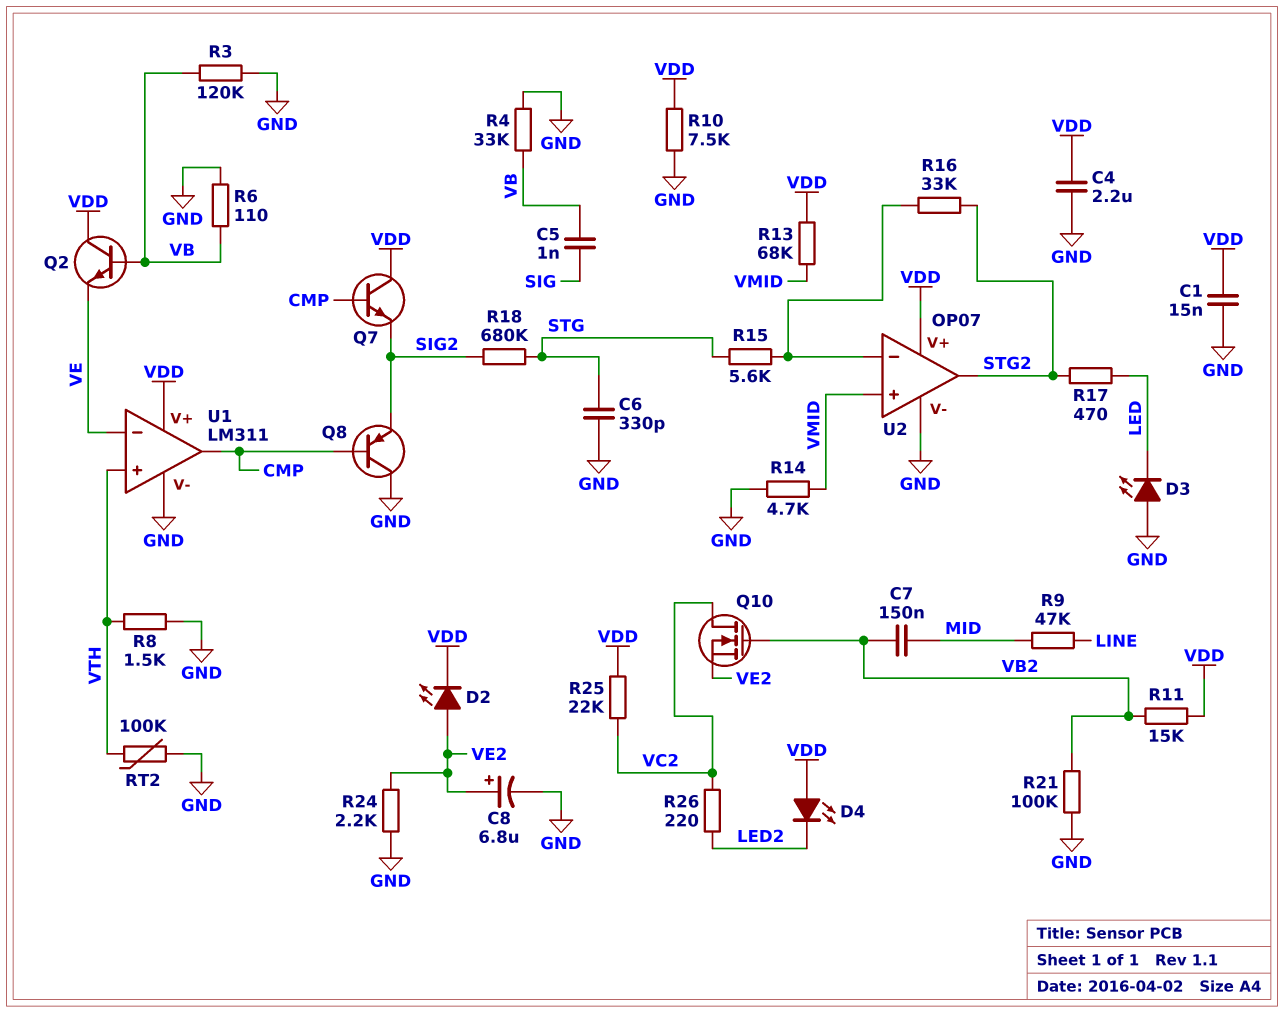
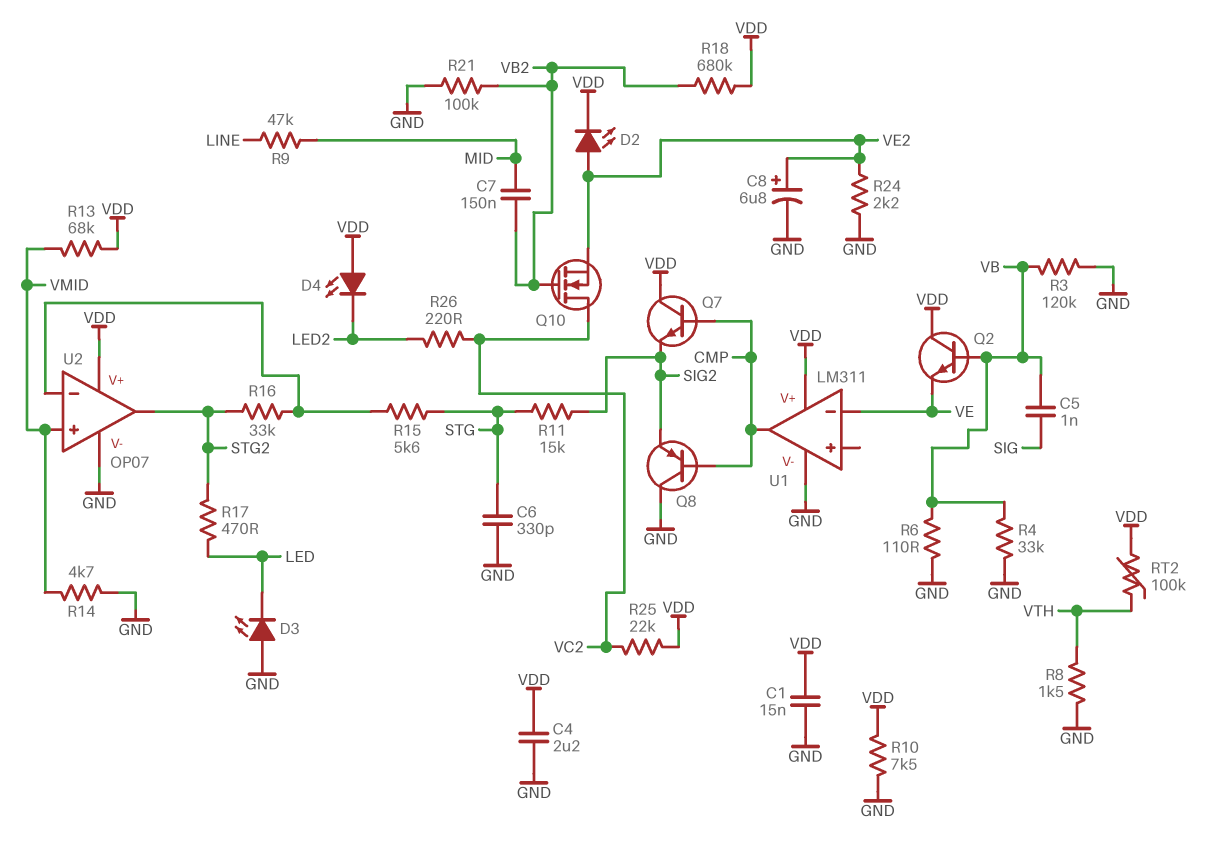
R11: 15k (VB2, VDD) -> 15k (SIG2, STG)
R18: 680k (SIG2, STG) -> 680k (VB2, VDD)
RT2: 100k (GND, VTH) -> 100k (VDD, VTH)
U1 pin in+: VTH -> none

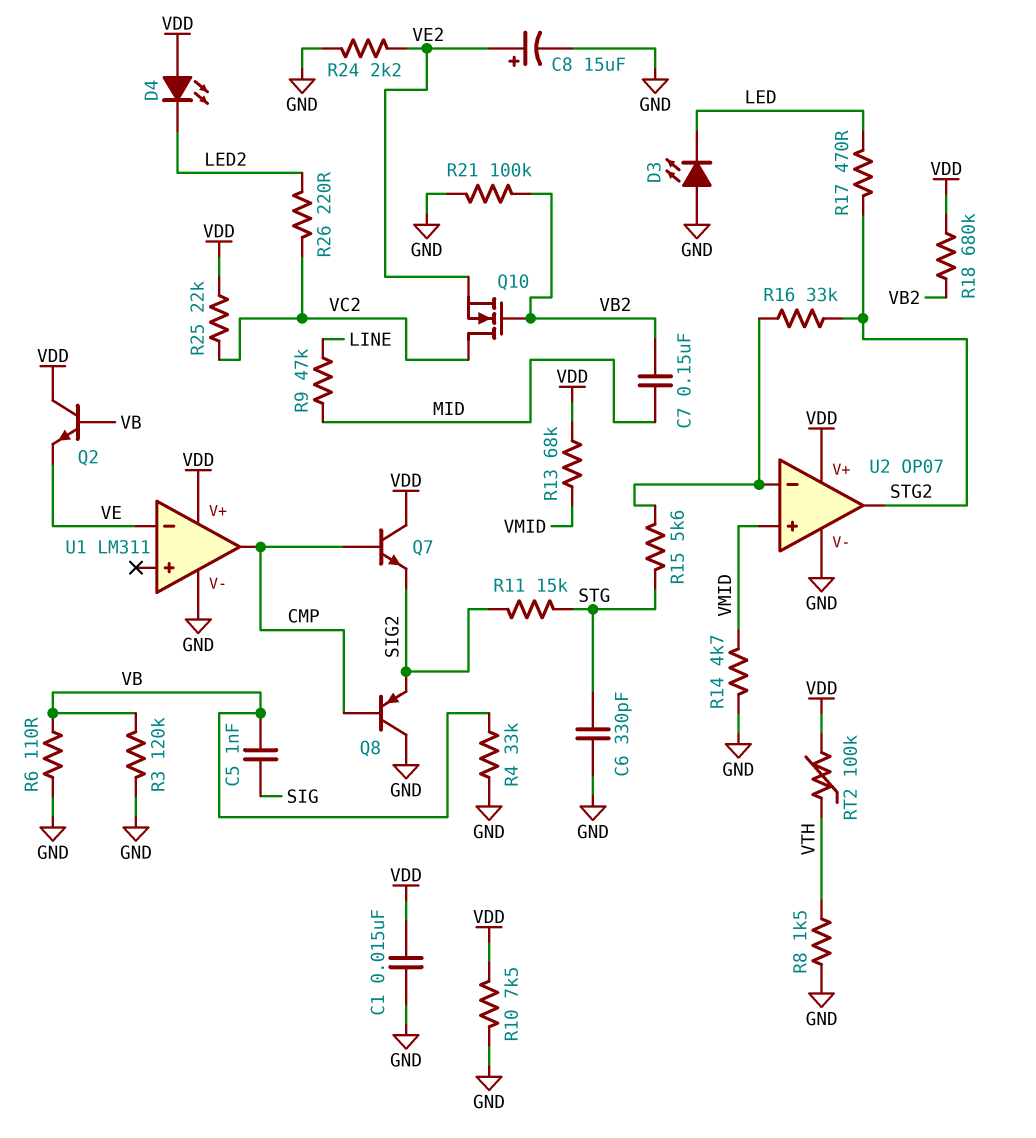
C4: 2.2uF (GND, VDD) -> none
C8: 6.8uF (plus VE2, minus GND) -> 15uF (plus VE2, minus GND)
D2: LED (A VE2, K VDD) -> none

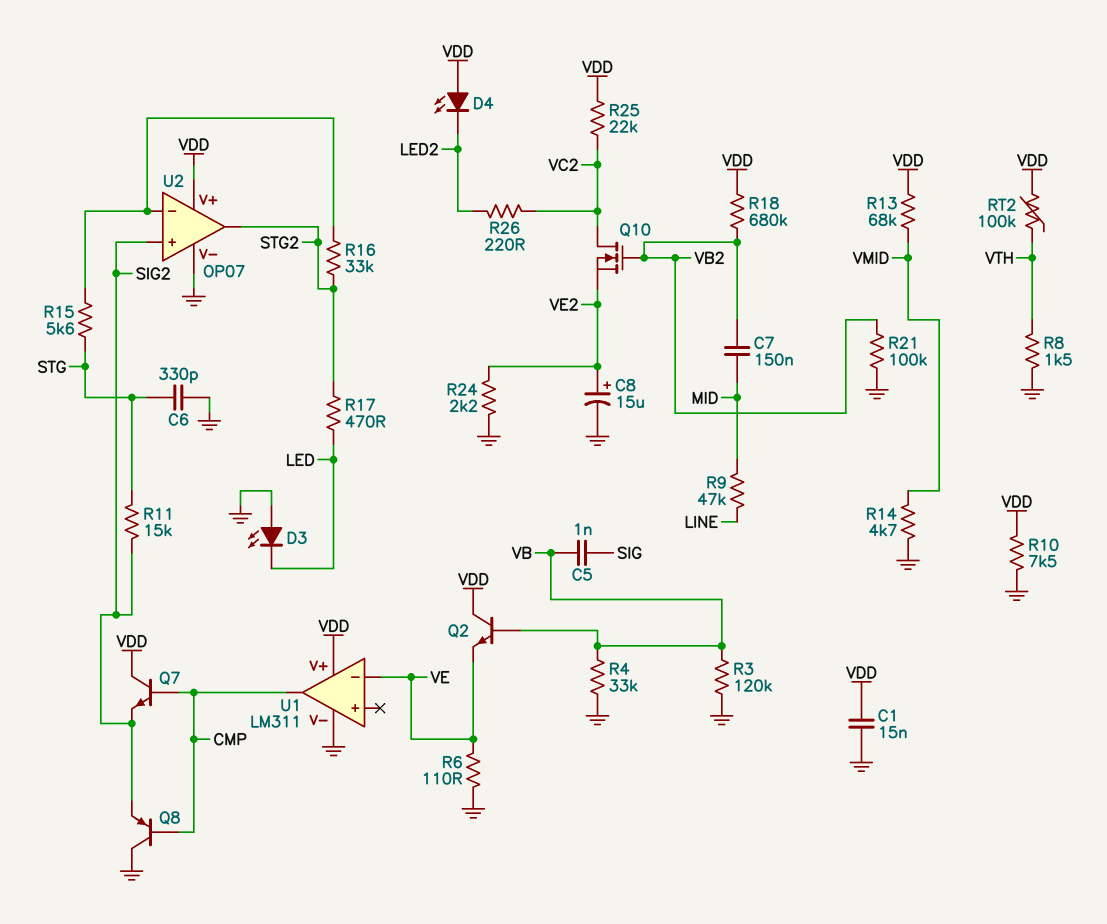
R6: 110 (GND, VB) -> 110 (GND, VE)
U2 pin in+: VMID -> SIG2

